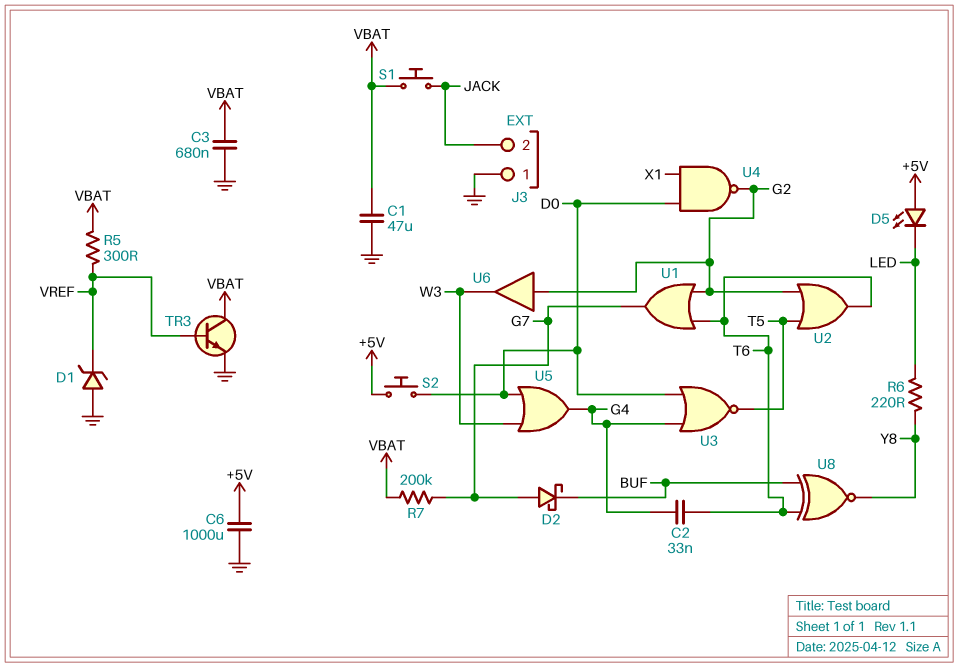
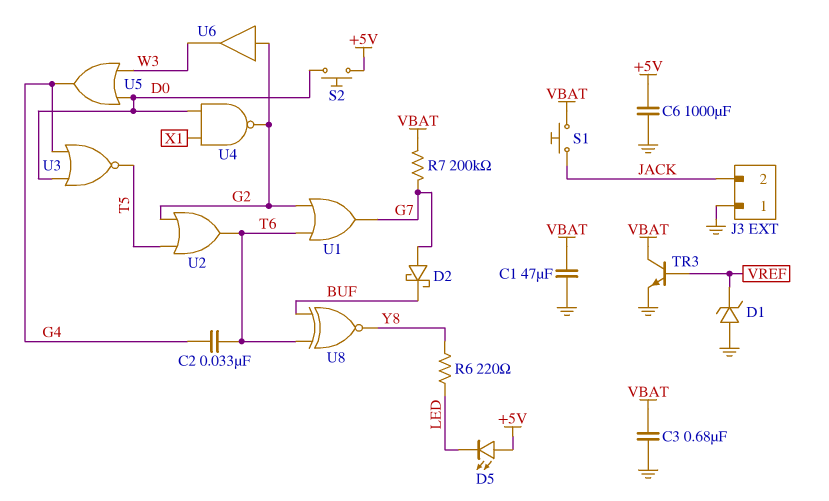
R5: 300 (VBAT, VREF) -> none

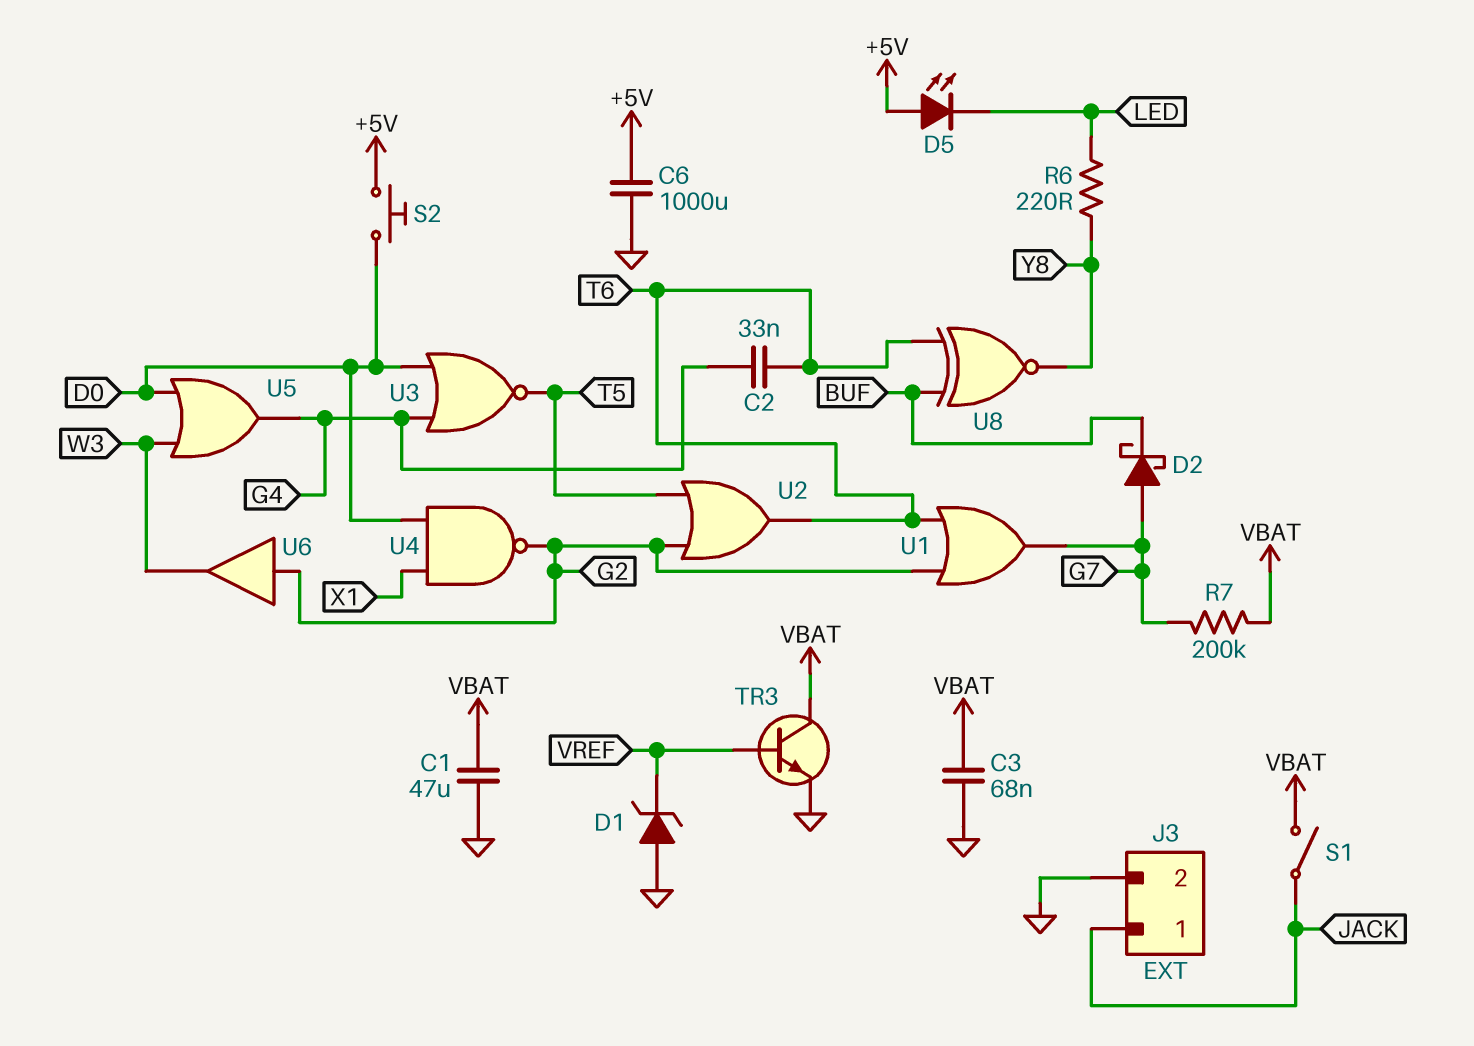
C3: 680nF (GND, VBAT) -> 68nF (GND, VBAT)
J3 pin 1: GND -> JACK
J3 pin 2: JACK -> GND
S1: button (JACK, VBAT) -> switch (JACK, VBAT)

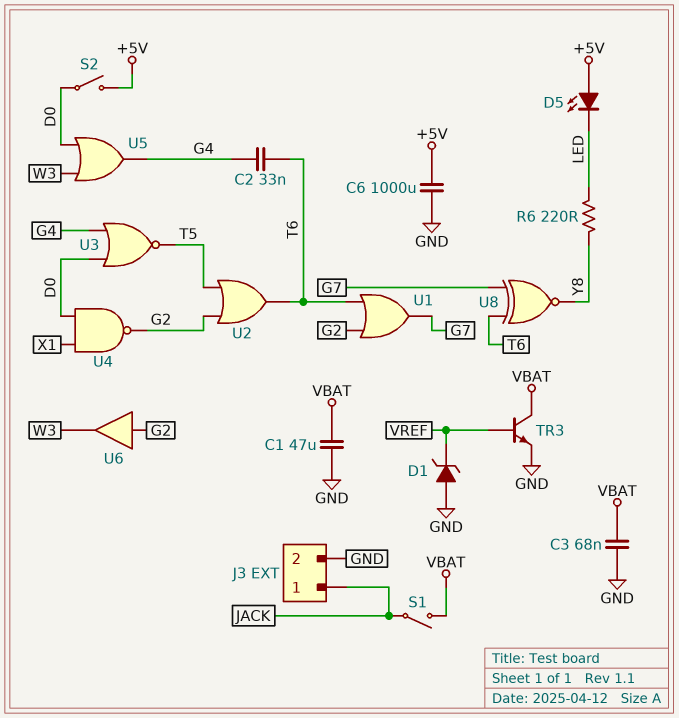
D2: schottky (A G7, K BUF) -> none
R7: 200k (G7, VBAT) -> none
S2: button (+5V, D0) -> switch (+5V, D0)
U8: XNOR (in BUF, in T6, out Y8) -> XNOR (in G7, in T6, out Y8)

